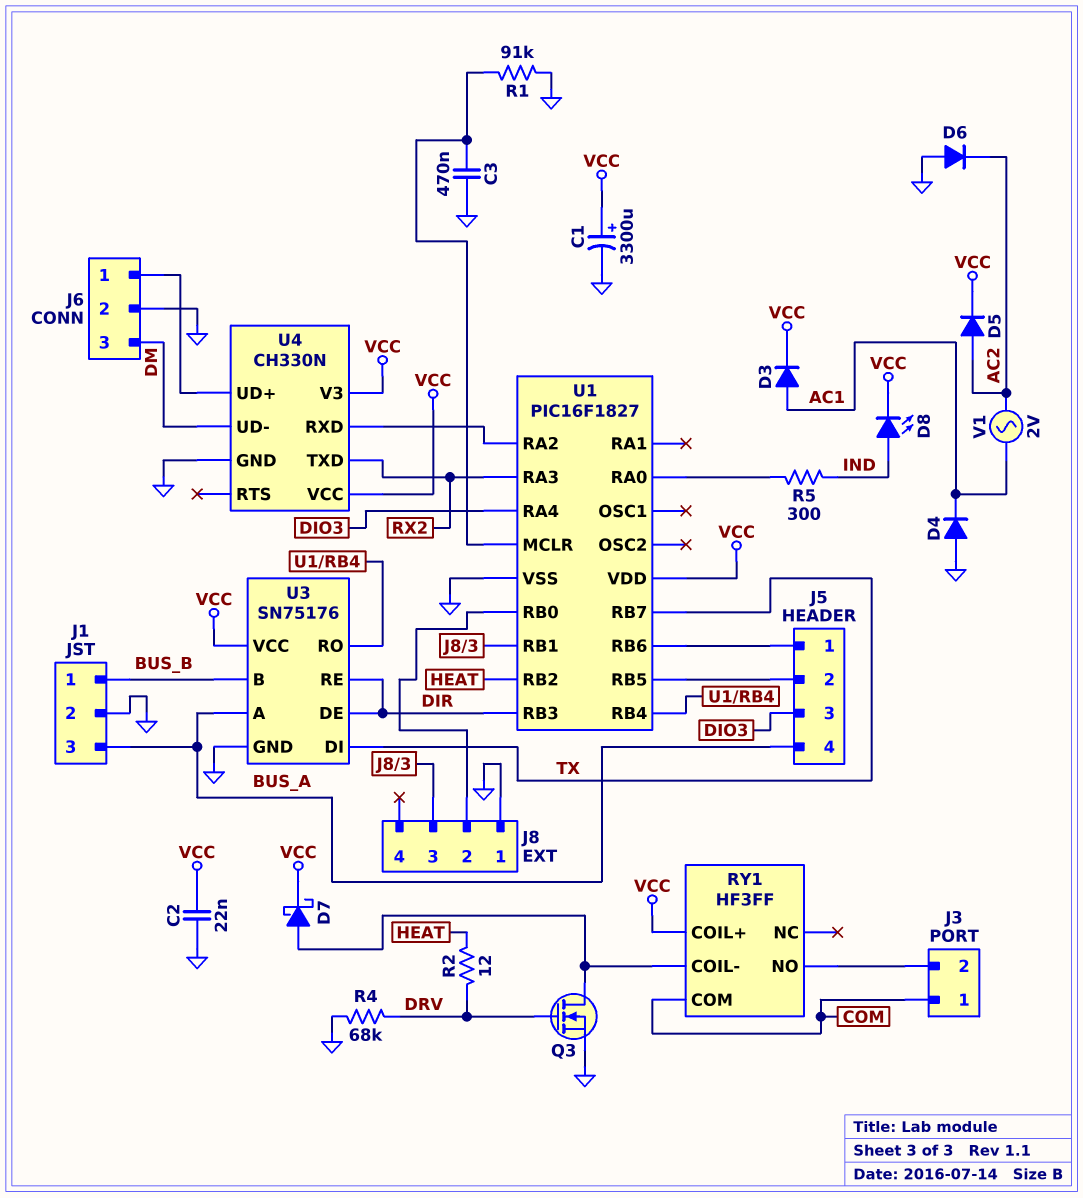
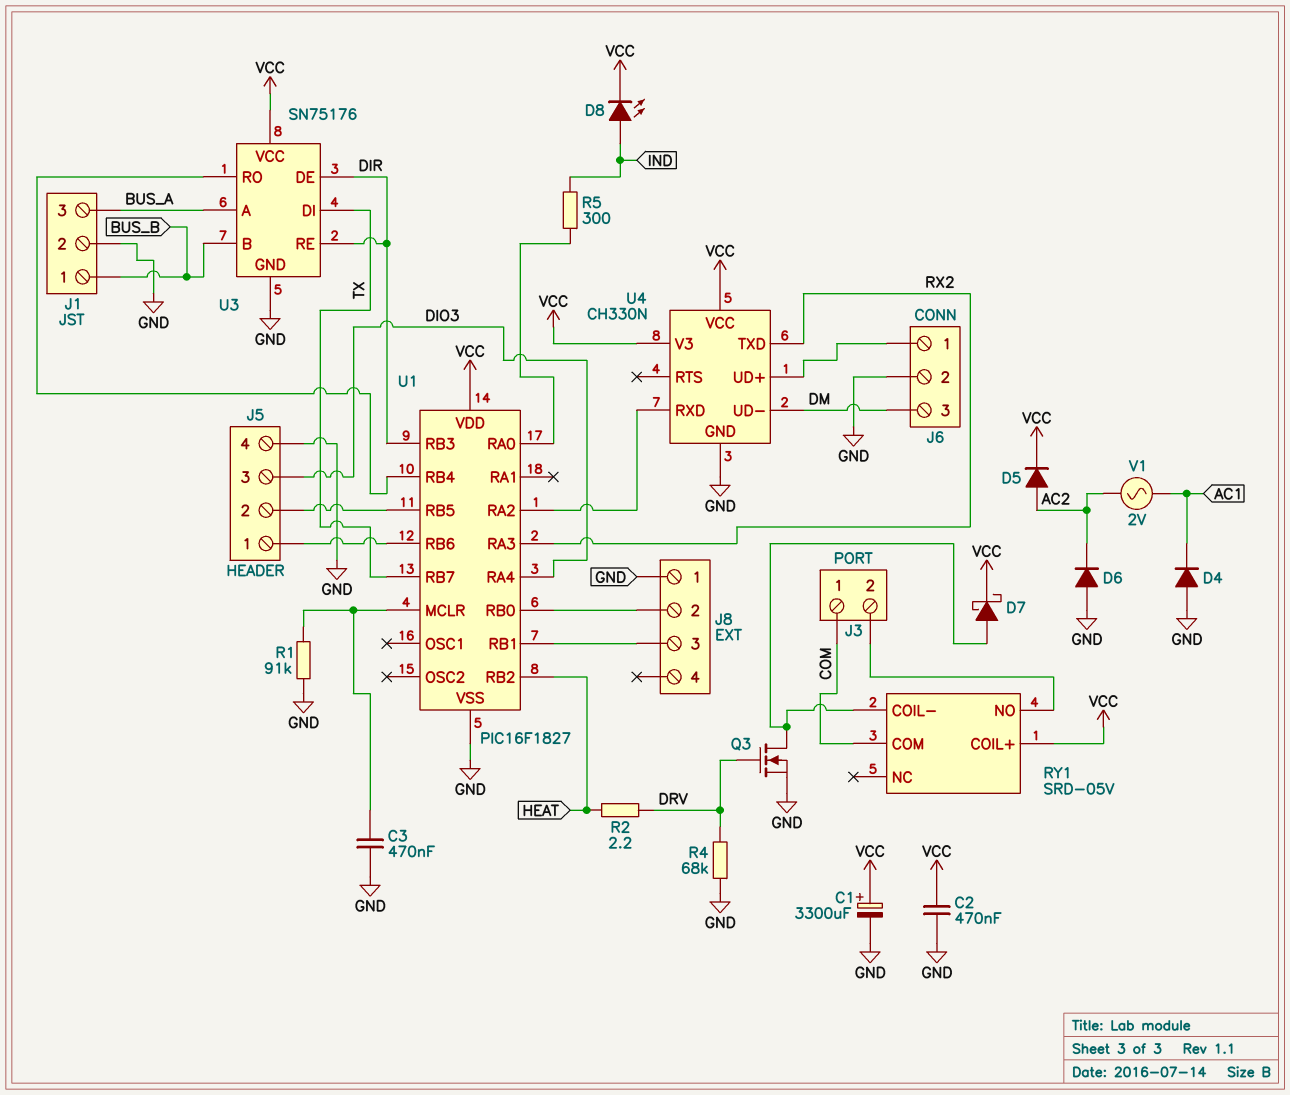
C2: 22nF (GND, VCC) -> 470nF (GND, VCC)
D3: diode (A AC1, K VCC) -> none
J5 pin 4: BUS_A -> GND
R2: 12 (DRV, HEAT) -> 2.2 (DRV, HEAT)
RY1: HF3FF -> SRD-05V

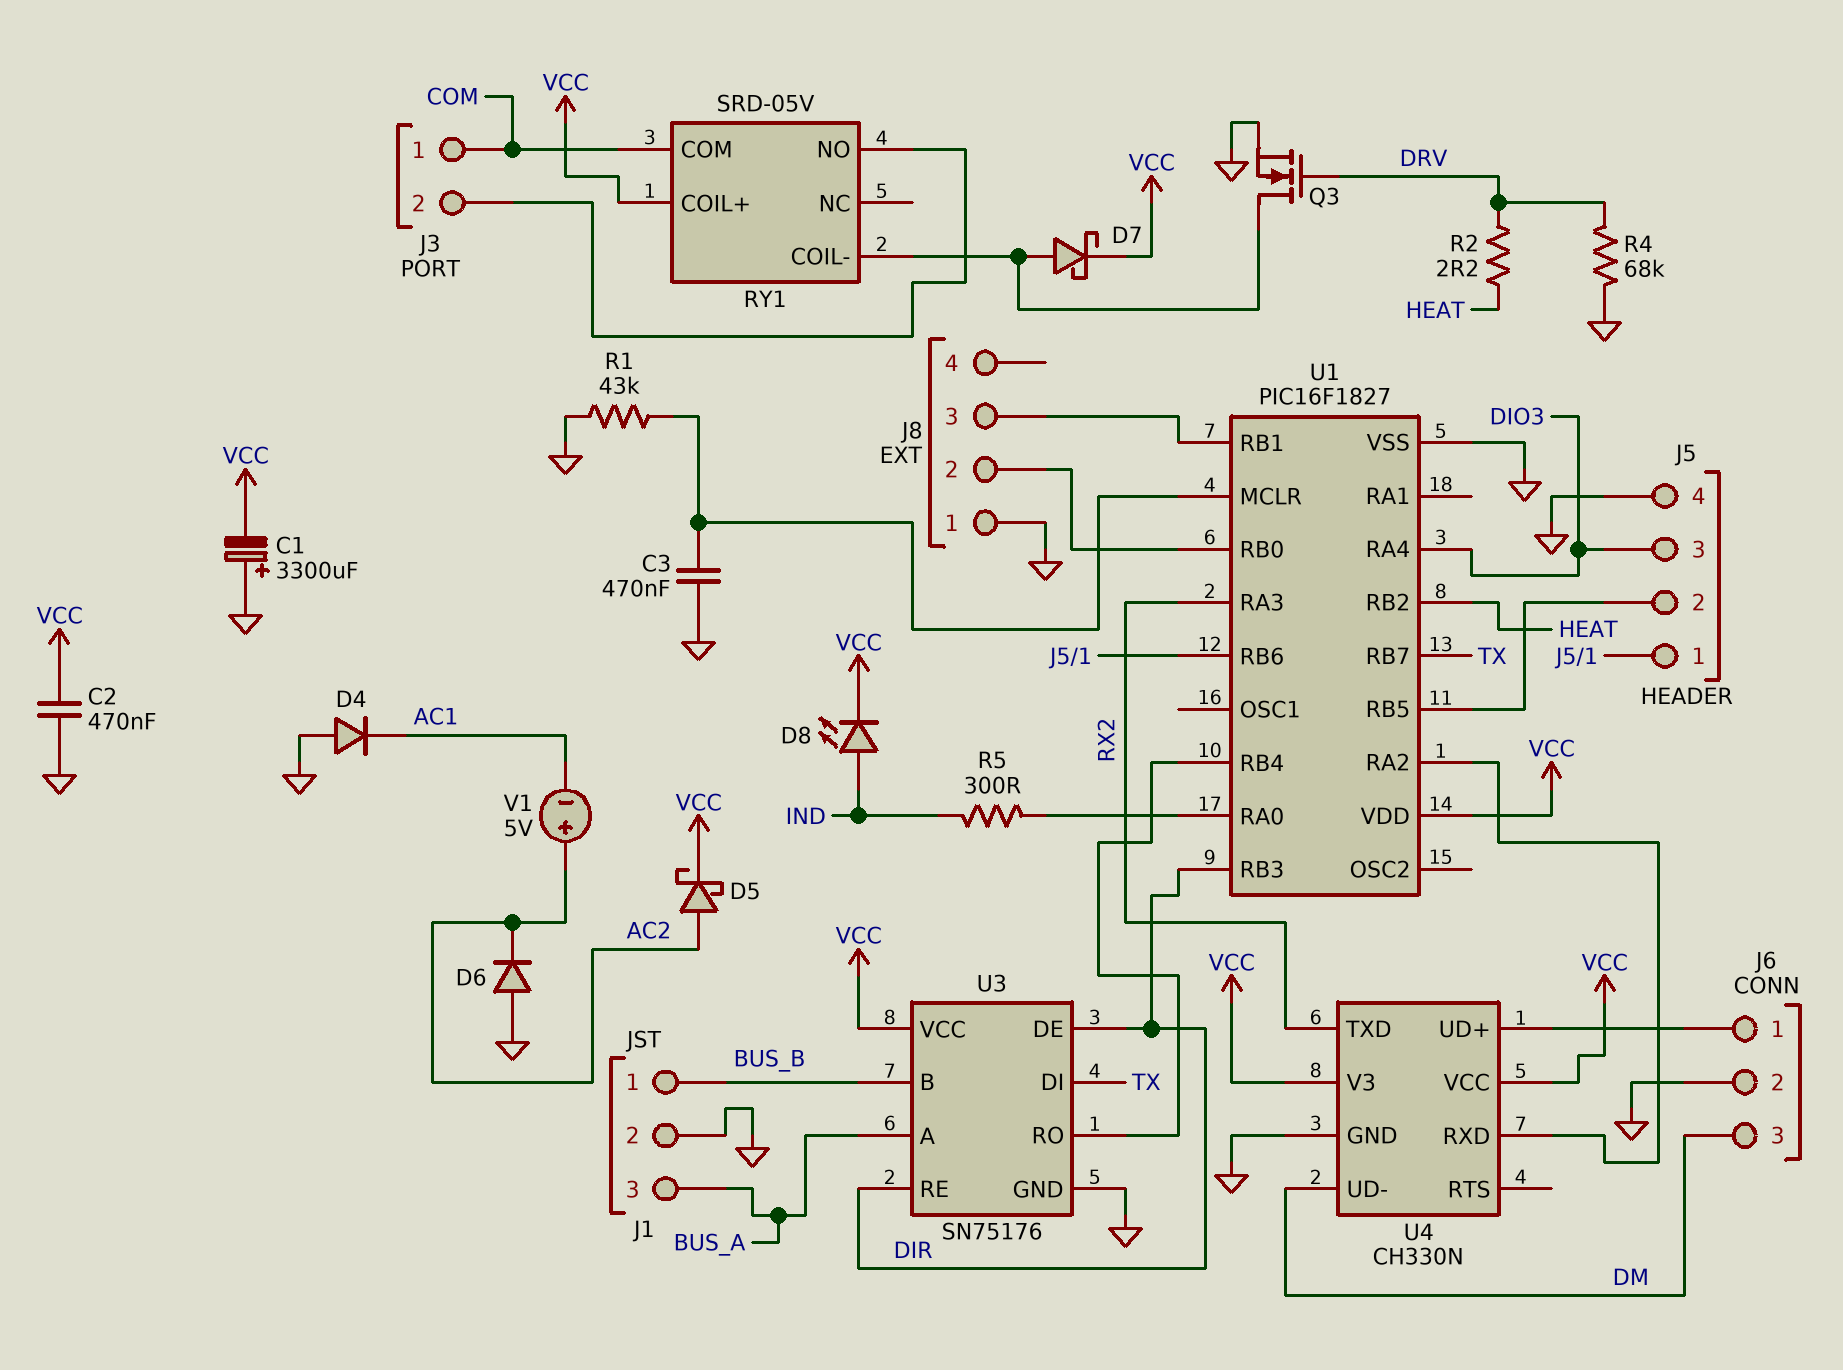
C1: 3300uF (plus VCC, minus GND) -> 3300uF (plus GND, minus VCC)
D5: diode (A AC2, K VCC) -> schottky (A AC2, K VCC)
R1: 91k (GND, U1/MCLR) -> 43k (GND, U1/MCLR)
V1: AC 2V (AC1, AC2) -> 5V (plus AC2, minus AC1)

